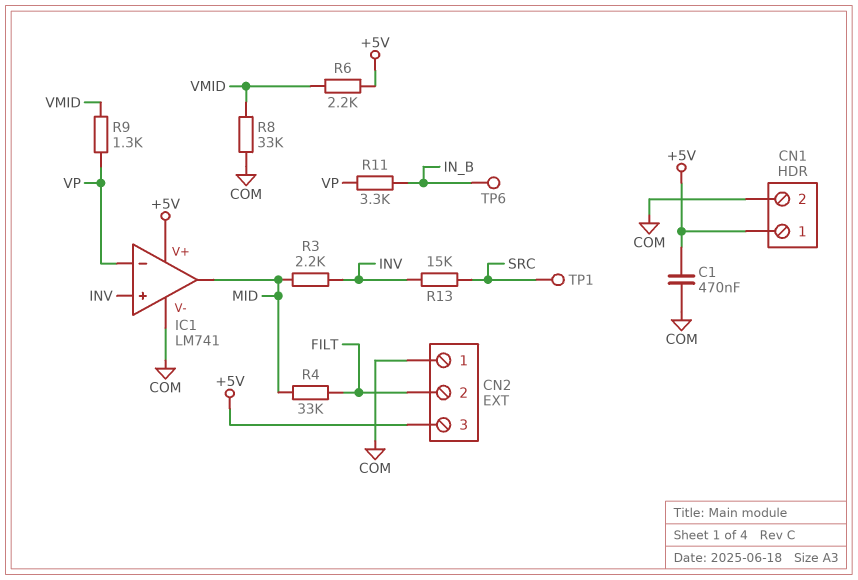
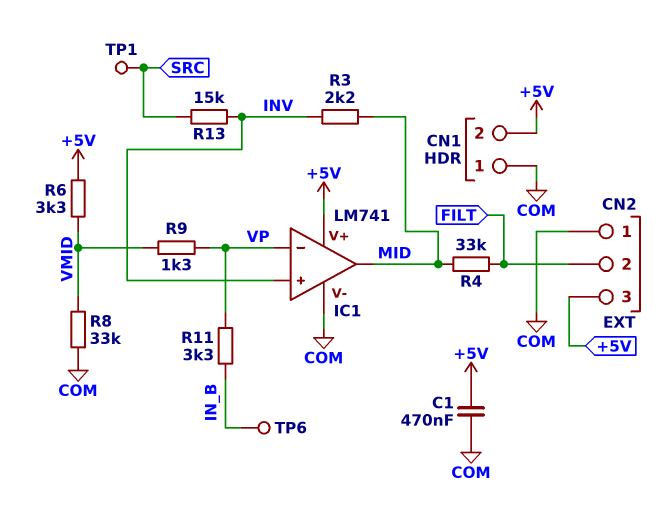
CN1 pin 1: +5V -> COM
CN1 pin 2: COM -> +5V
R6: 2.2k (+5V, VMID) -> 3.3k (+5V, VMID)

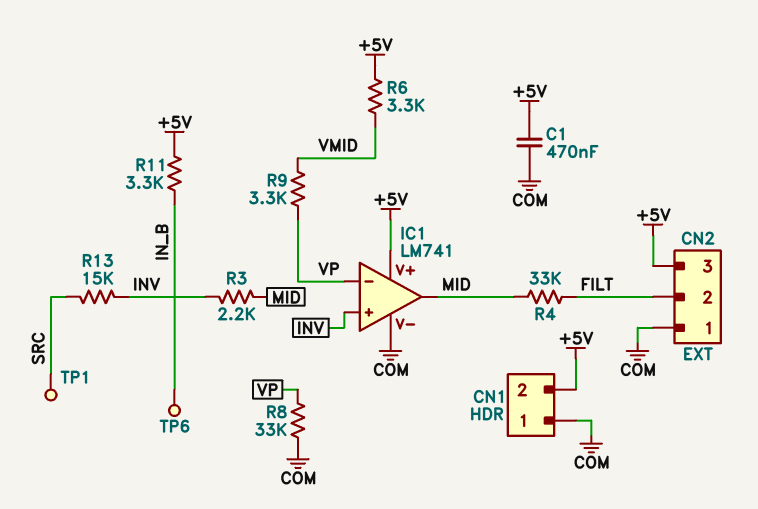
R8: 33k (COM, VMID) -> 33k (COM, VP)
R9: 1.3k (VMID, VP) -> 3.3k (VMID, VP)
R11: 3.3k (IN_B, VP) -> 3.3k (+5V, IN_B)

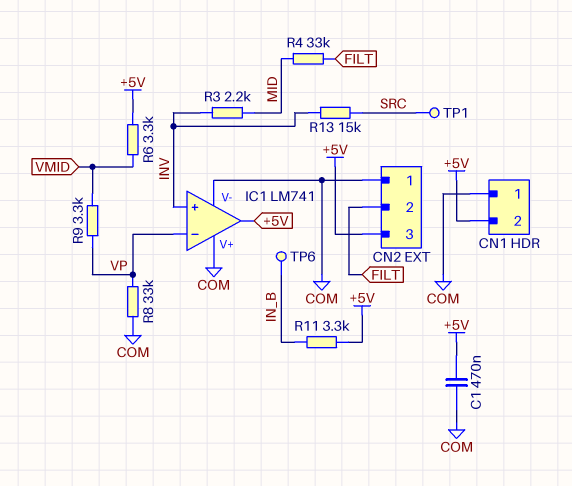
IC1 pin V+: +5V -> COM
IC1 pin out: MID -> +5V

